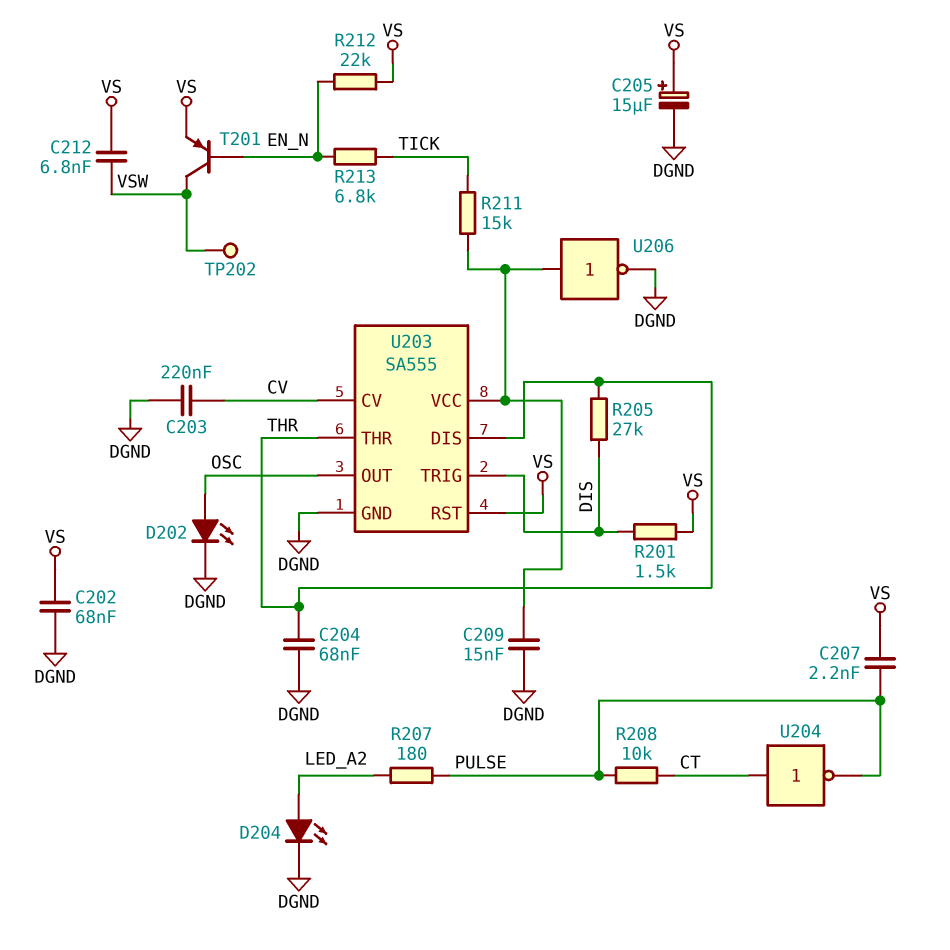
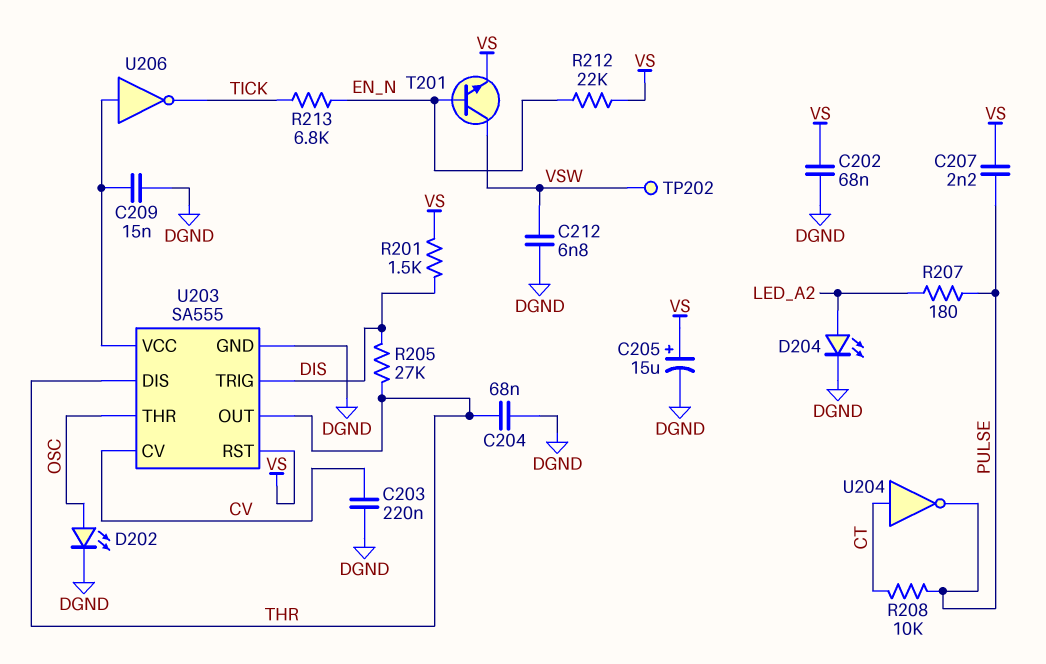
C212: 6.8nF (VS, VSW) -> 6.8nF (DGND, VSW)
R211: 15k (TICK, U203/VCC) -> none
T201: PNP (B EN_N, C VSW, E VS) -> NPN (B EN_N, C VSW, E VS)
U203 pin OUT: OSC -> THR
U203 pin THR: THR -> OSC
U206: NOT (in U203/VCC, out DGND) -> NOT (in U203/VCC, out TICK)

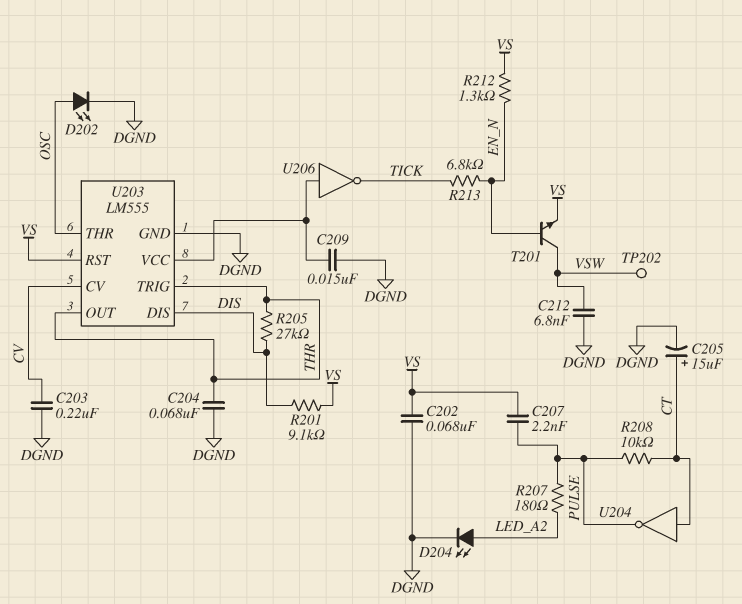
C205: 15uF (plus VS, minus DGND) -> 15uF (plus CT, minus DGND)
R201: 1.5k (DIS, VS) -> 9.1k (DIS, VS)
R212: 22k (EN_N, VS) -> 1.3k (EN_N, VS)
U203: SA555 -> LM555
U203 pin DIS: THR -> DIS
U203 pin TRIG: DIS -> THR

